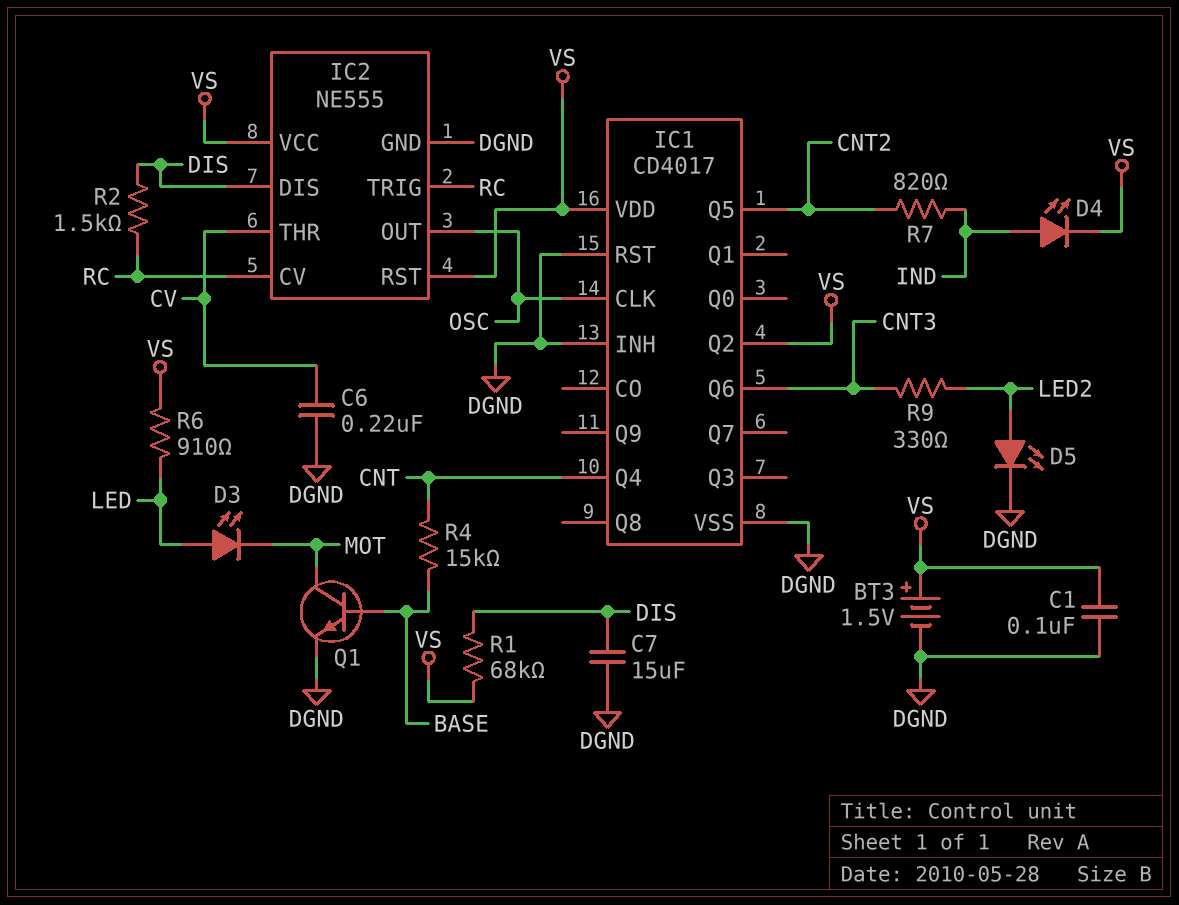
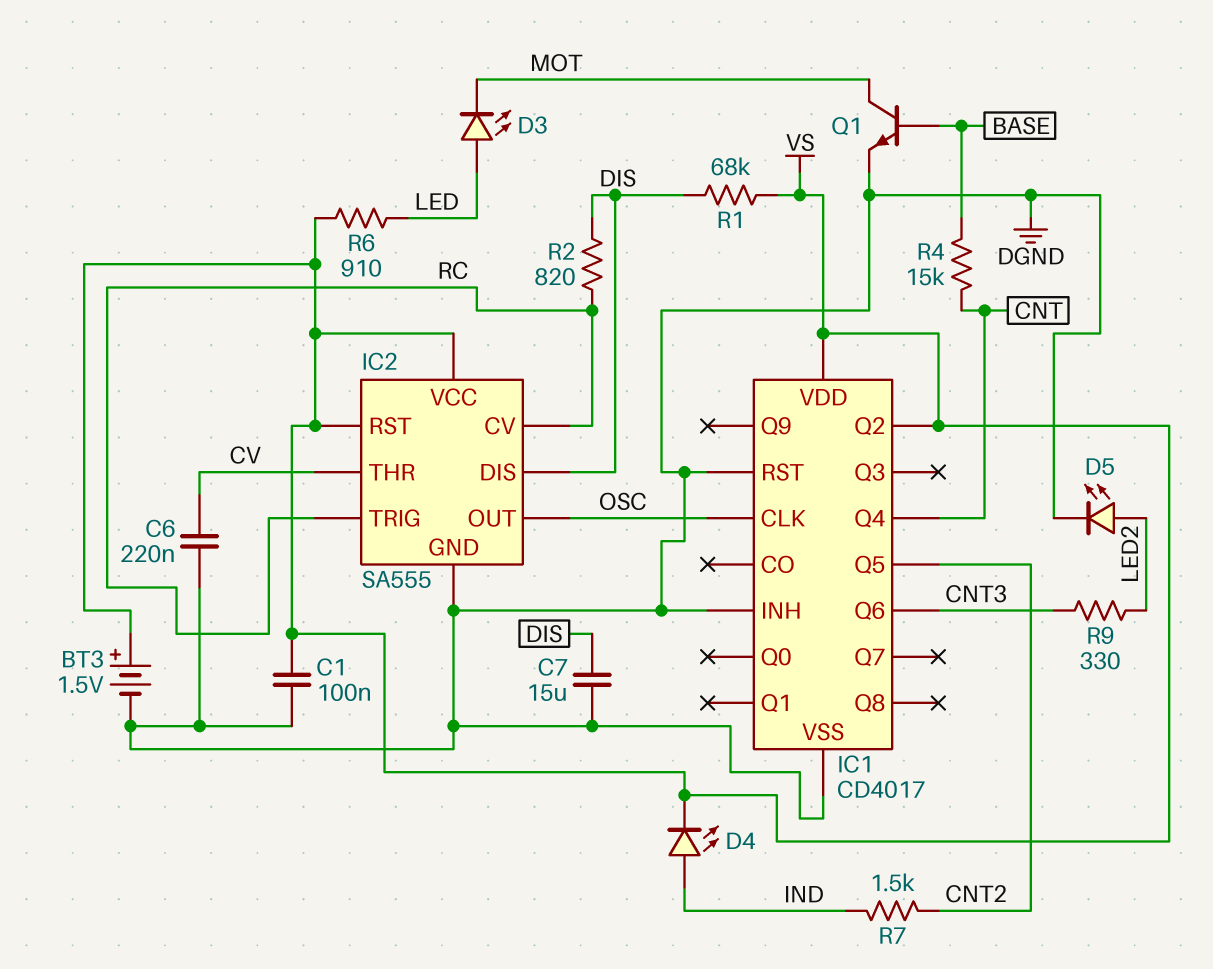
IC2: NE555 -> SA555
R2: 1.5k (DIS, RC) -> 820 (DIS, RC)
R7: 820 (CNT2, IND) -> 1.5k (CNT2, IND)

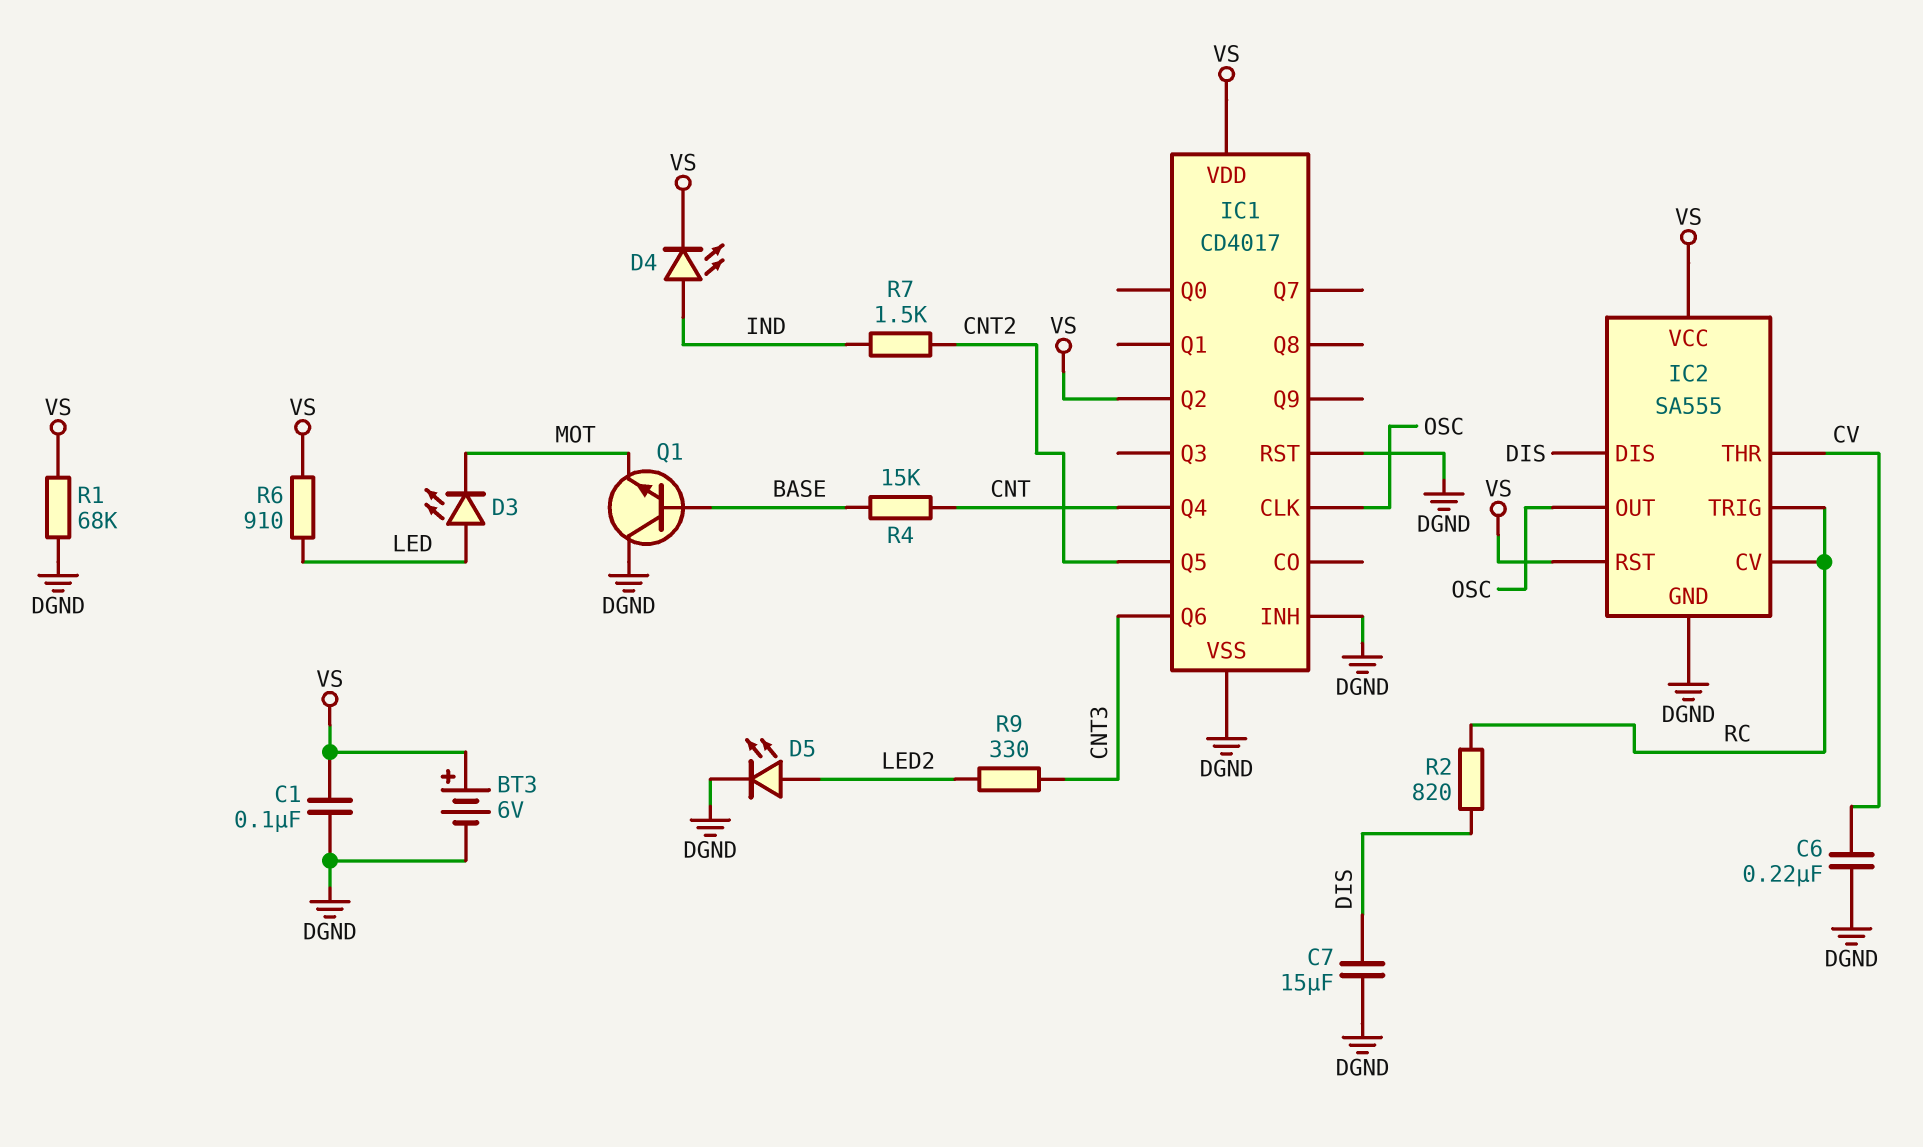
BT3: 1.5V (plus VS, minus DGND) -> 6V (plus VS, minus DGND)
Q1: NPN (B BASE, C MOT, E DGND) -> NPN (B BASE, C DGND, E MOT)
R1: 68k (DIS, VS) -> 68k (DGND, VS)

